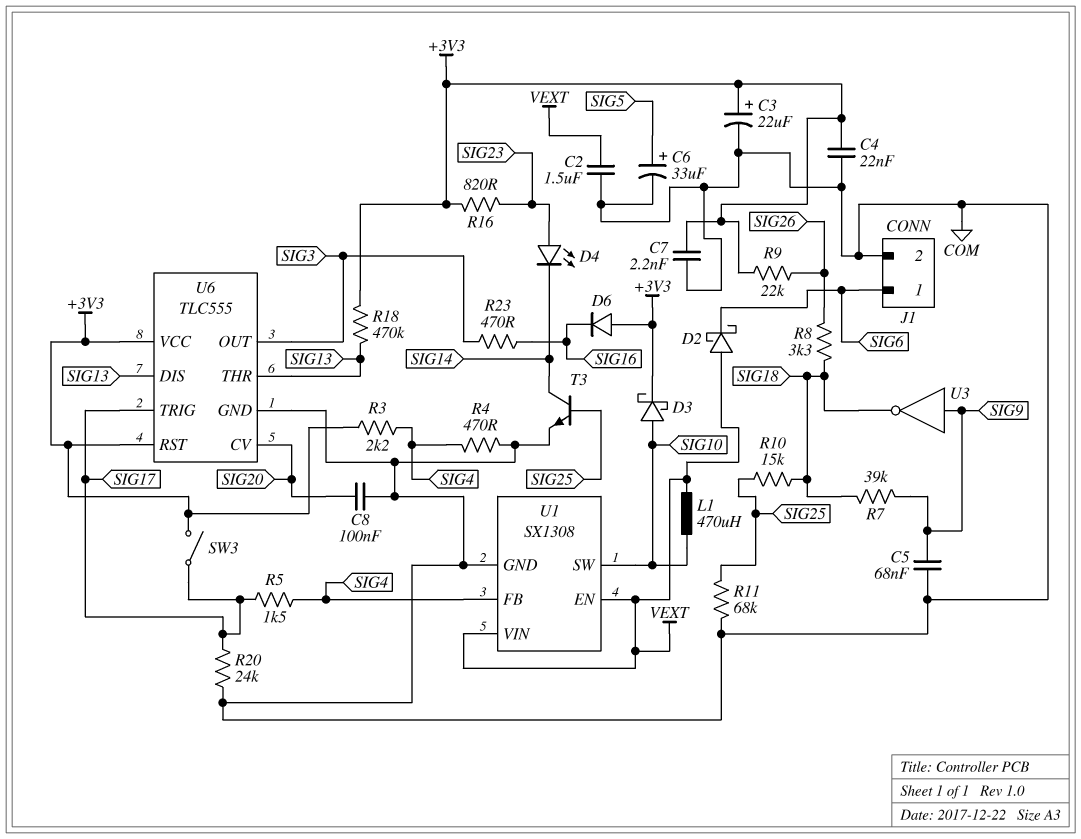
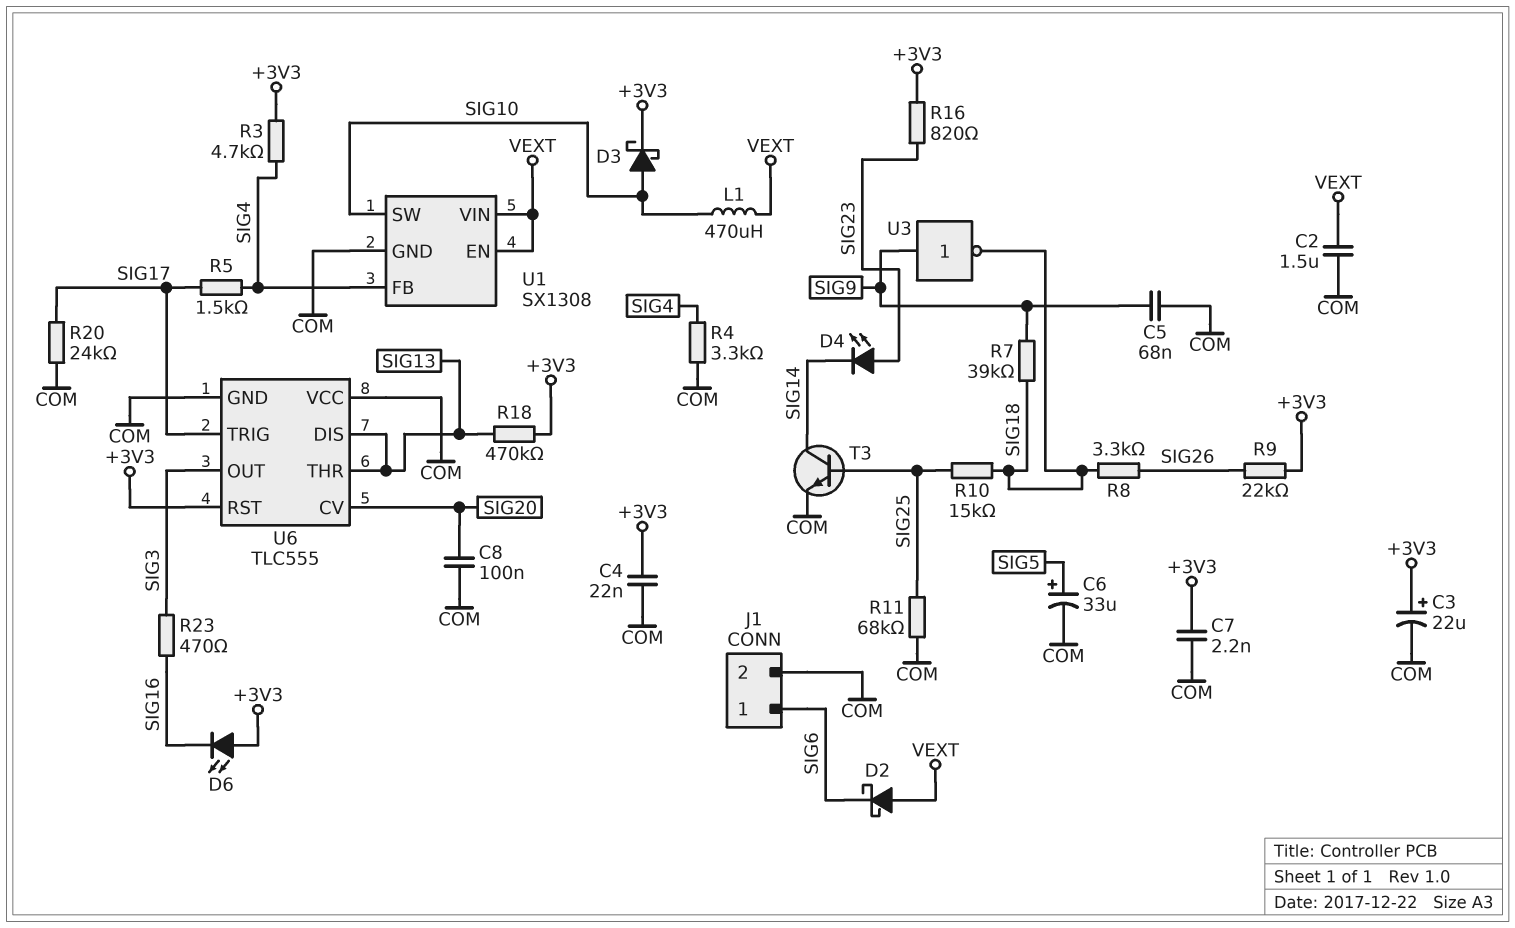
D6: diode (A +3V3, K SIG16) -> LED (A +3V3, K SIG16)
R3: 2.2k (+3V3, SIG4) -> 4.7k (+3V3, SIG4)
R4: 470 (COM, SIG4) -> 3.3k (COM, SIG4)
SW3: switch (+3V3, SIG17) -> none
U6 pin VCC: +3V3 -> COM

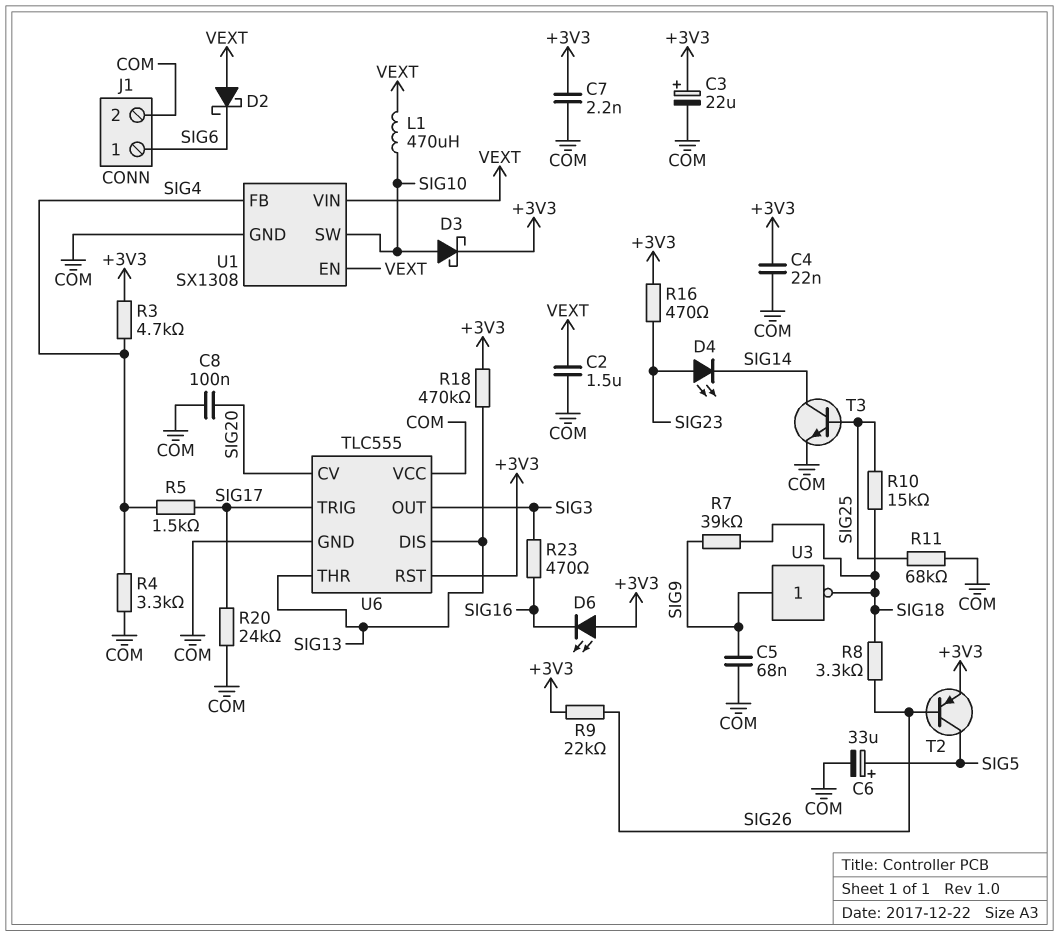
R16: 820 (+3V3, SIG23) -> 470 (+3V3, SIG23)
T2: none -> PNP (B SIG26, C SIG5, E +3V3)

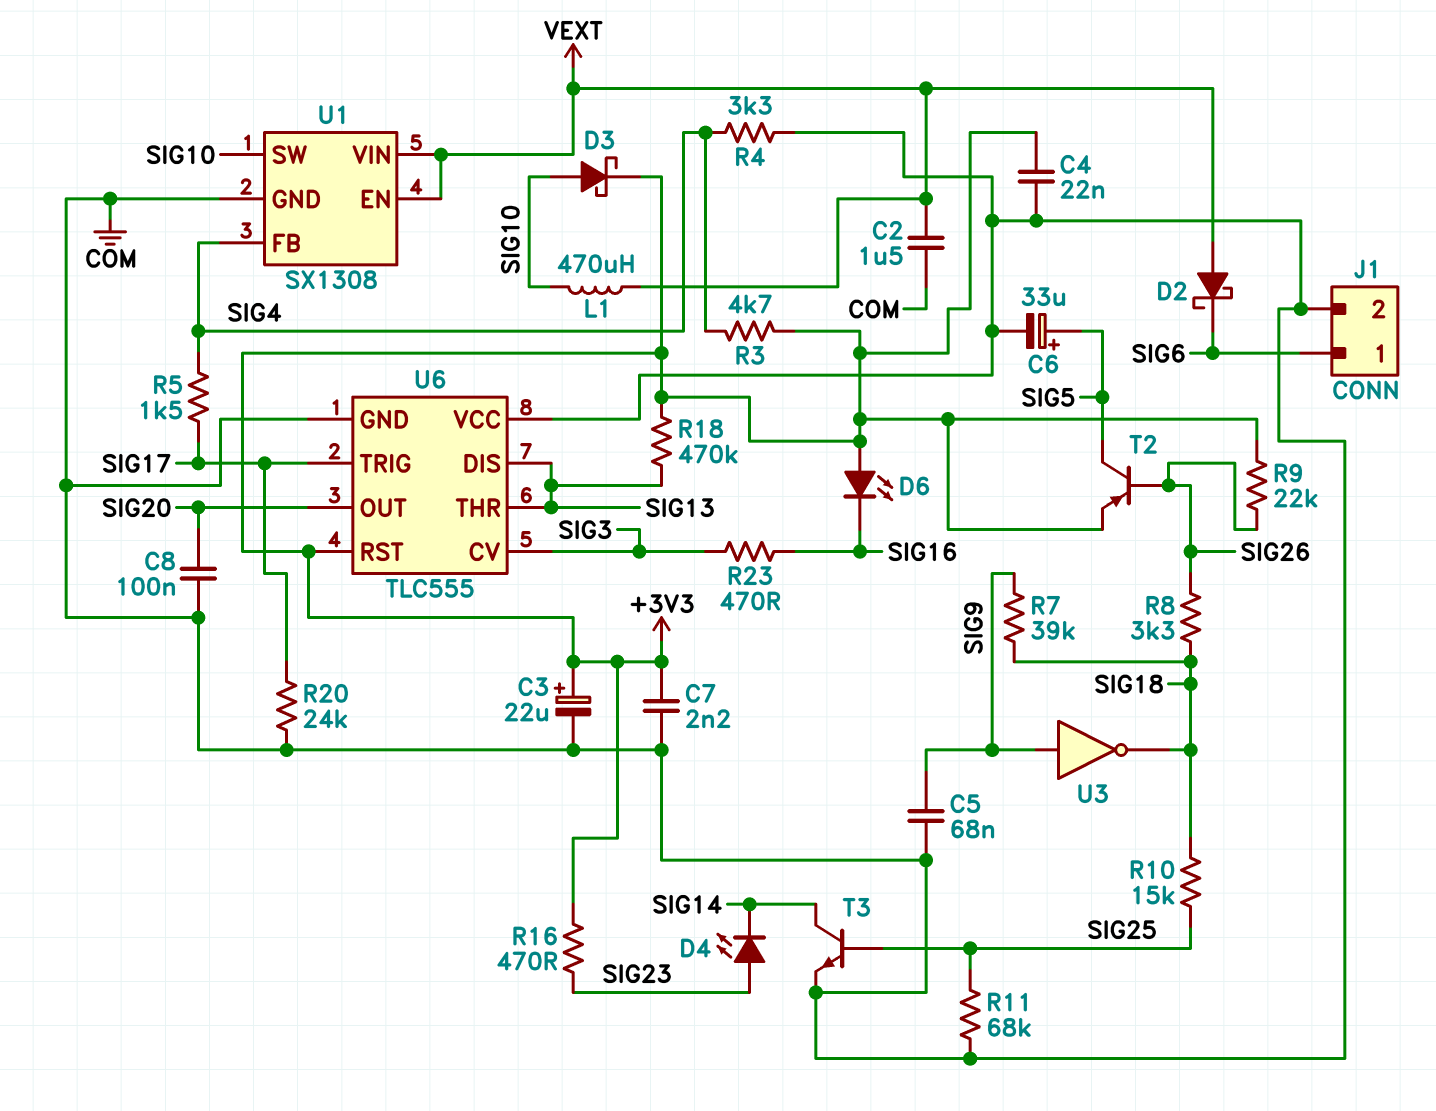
U6 pin CV: SIG20 -> SIG3
U6 pin OUT: SIG3 -> SIG20

